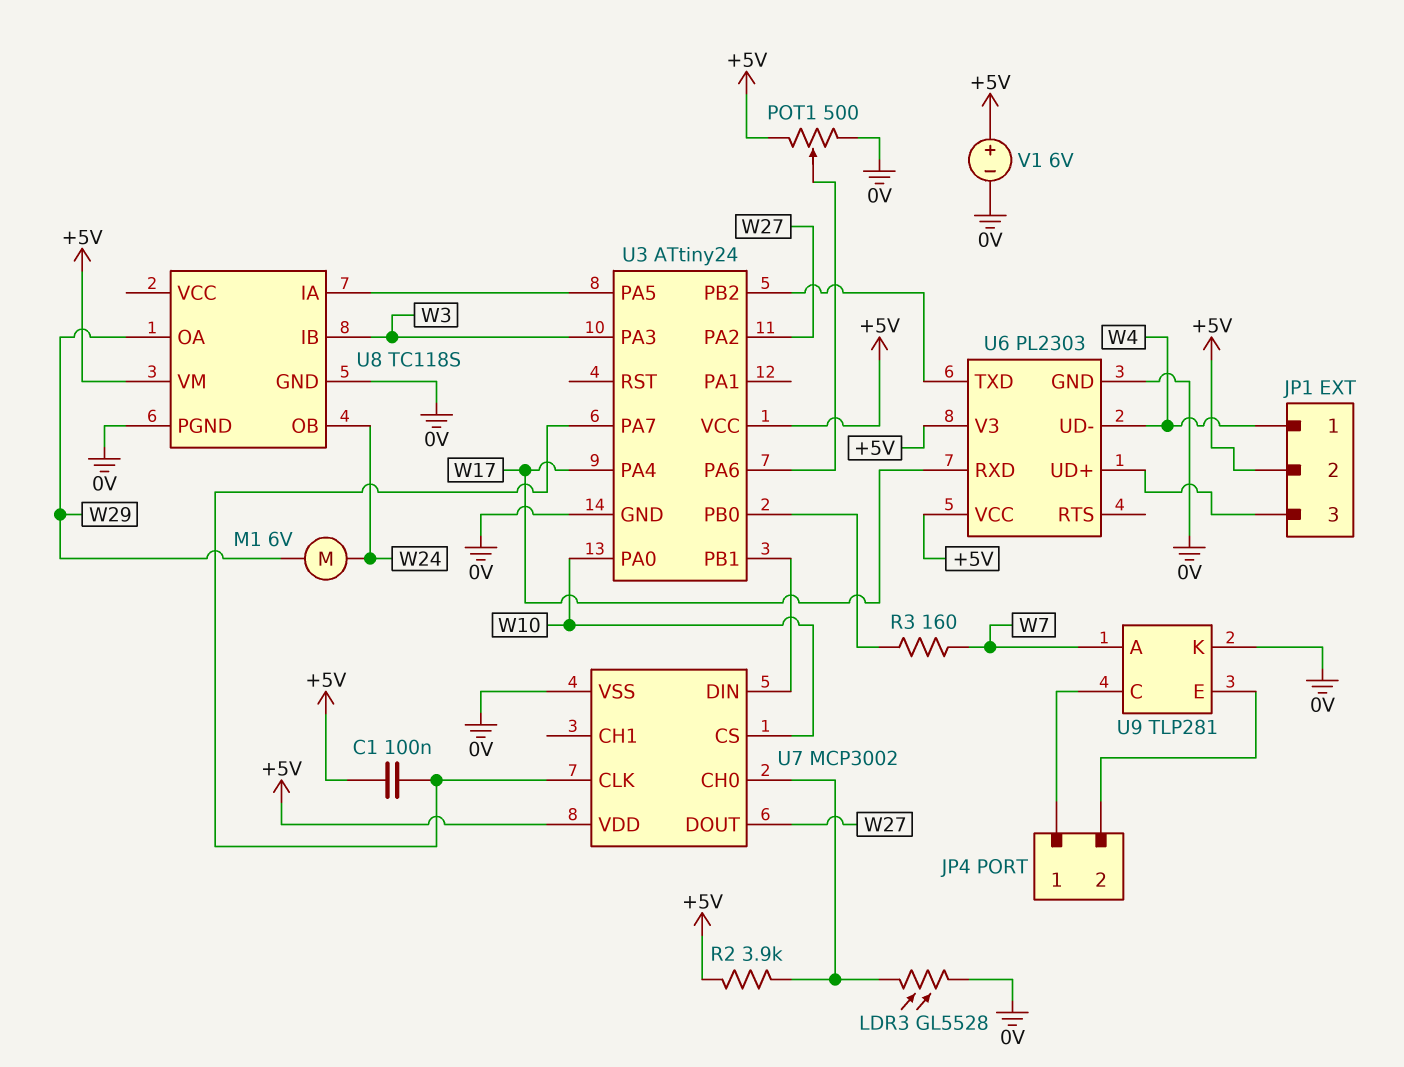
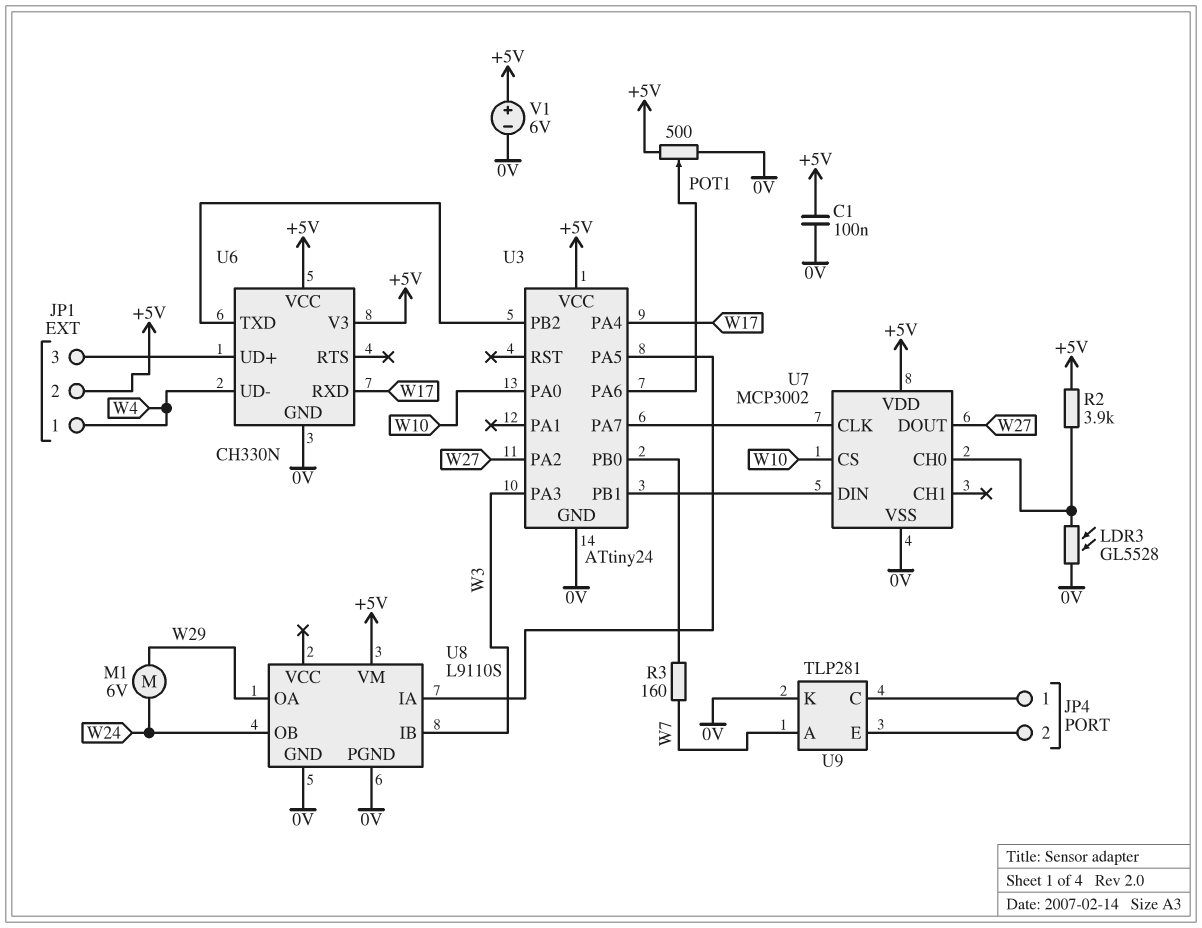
C1: 100nF (+5V, U3/PA7) -> 100nF (+5V, 0V)
U6: PL2303 -> CH330N
U8: TC118S -> L9110S

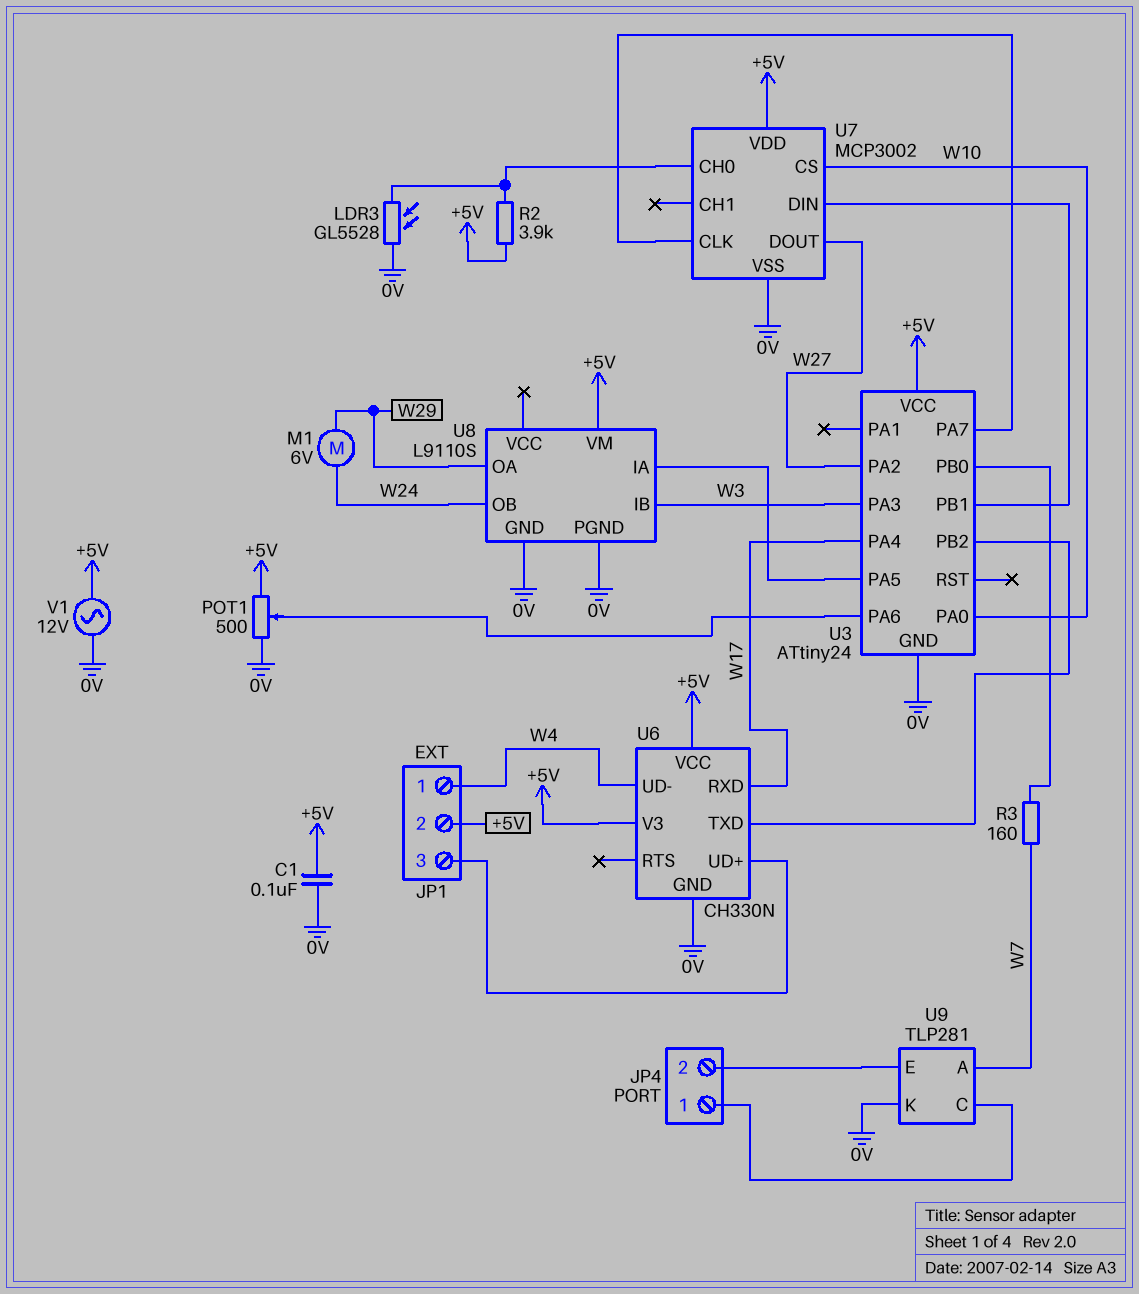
V1: 6V (plus +5V, minus 0V) -> AC 12V (+5V, 0V)

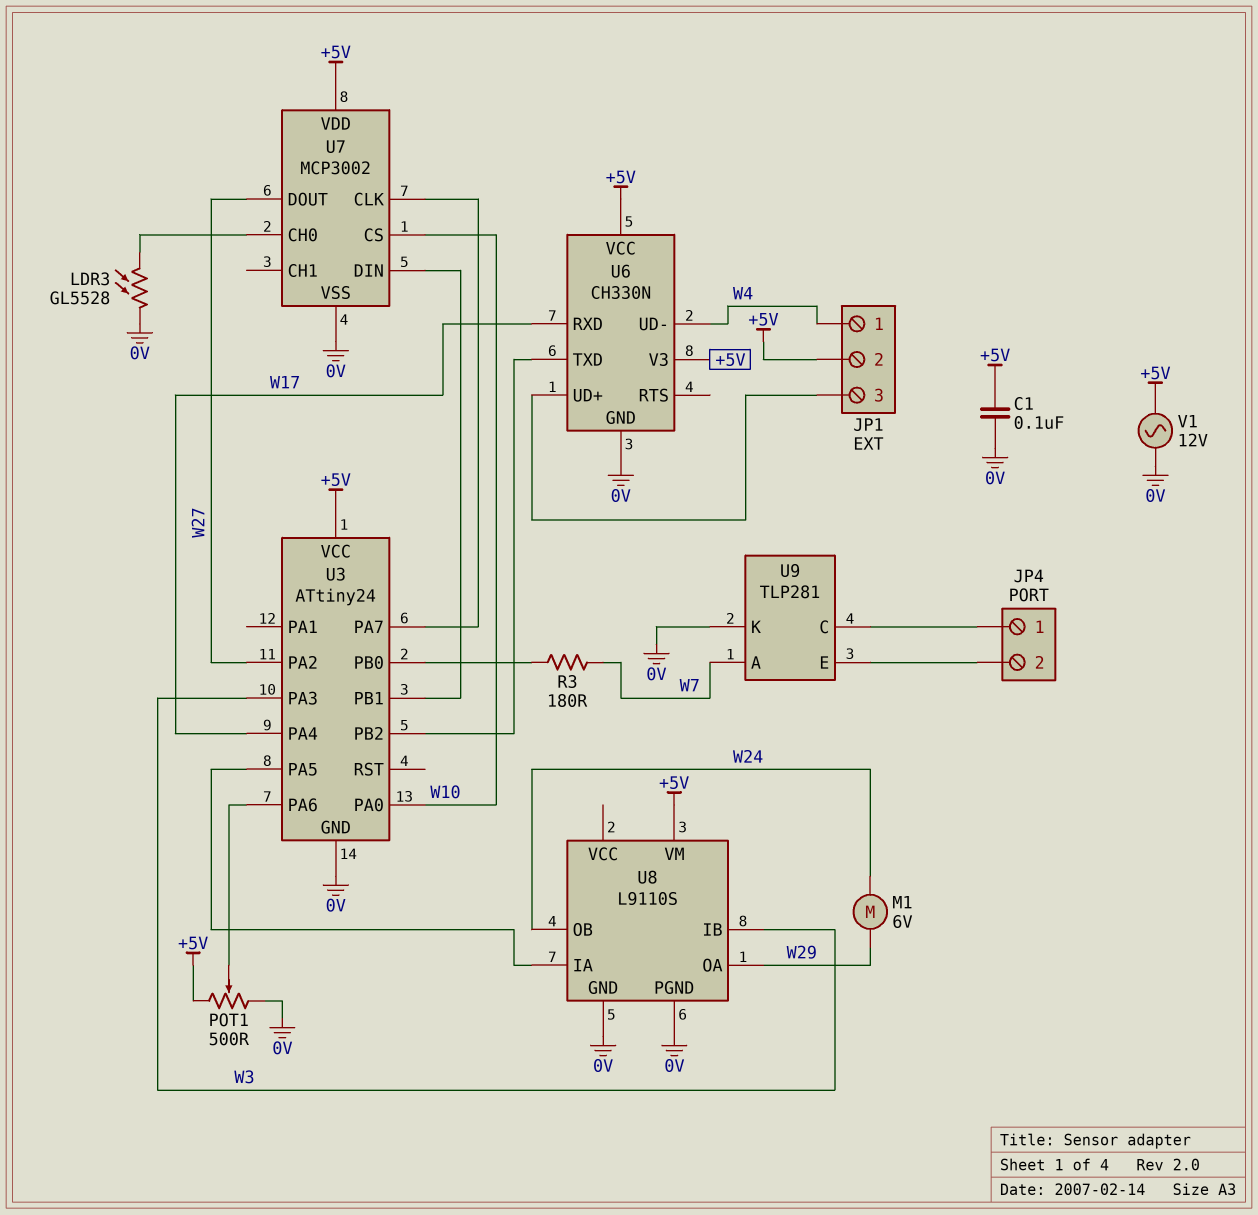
R2: 3.9k (+5V, U7/CH0) -> none
R3: 160 (U3/PB0, W7) -> 180 (U3/PB0, W7)

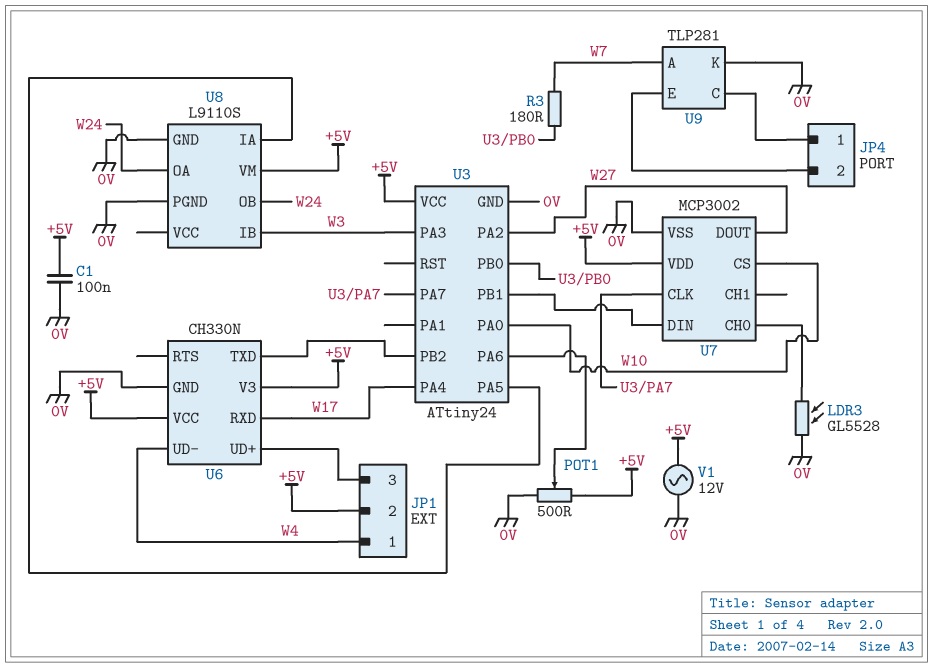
M1: motor 6V (W24, W29) -> none
U8 pin OA: W29 -> W24

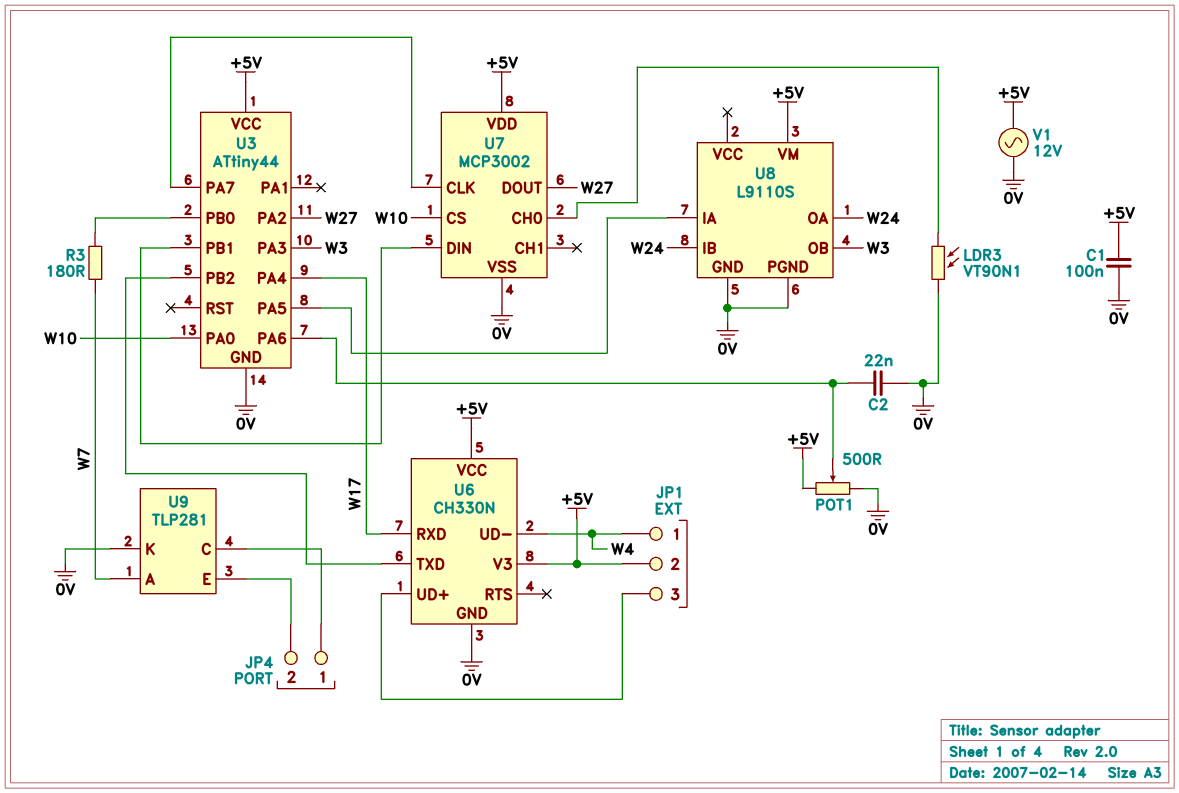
C2: none -> 22nF (0V, U3/PA6)
LDR3: GL5528 (0V, U7/CH0) -> VT90N1 (0V, U7/CH0)
U3: ATtiny24 -> ATtiny44
U8 pin IB: W3 -> W24
U8 pin OB: W24 -> W3

